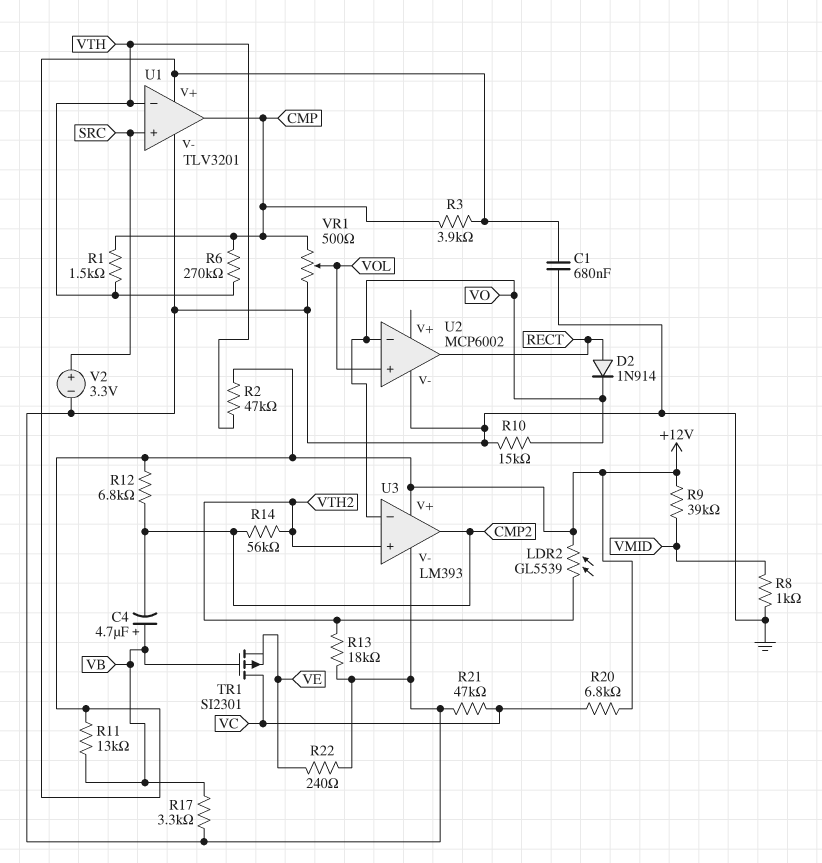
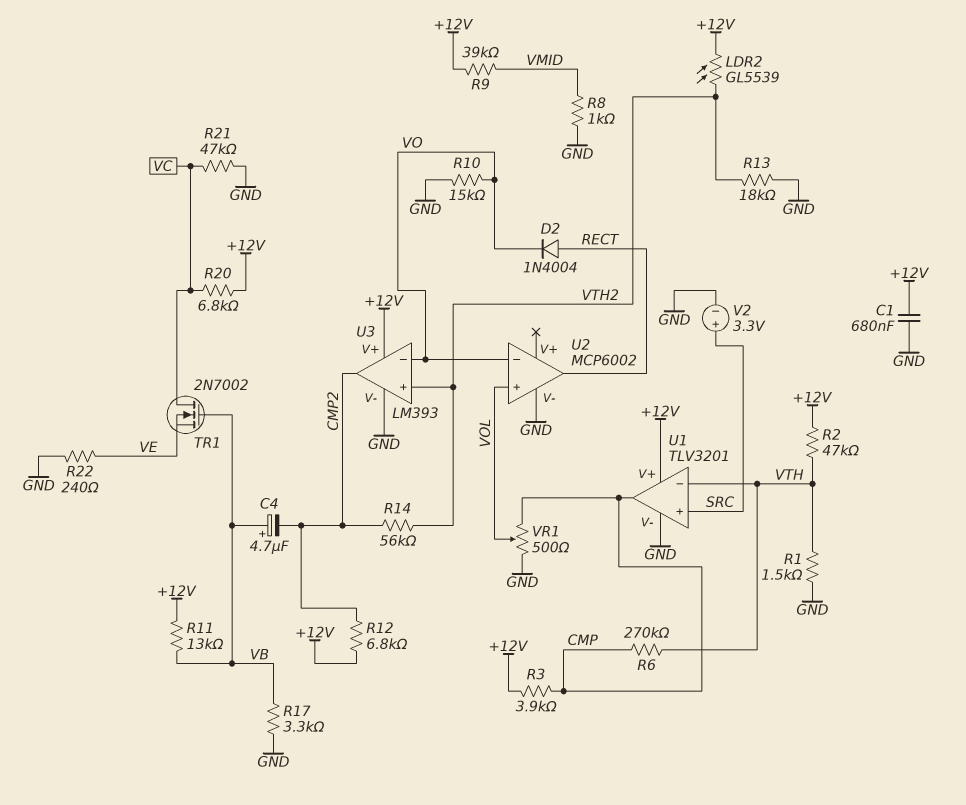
D2: diode 1N914 (A RECT, K VO) -> diode 1N4004 (A RECT, K VO)
R1: 1.5k (CMP, VTH) -> 1.5k (GND, VTH)
TR1: PMOS SI2301 (G VB, D VC, S VE) -> NMOS 2N7002 (G VB, D VC, S VE)

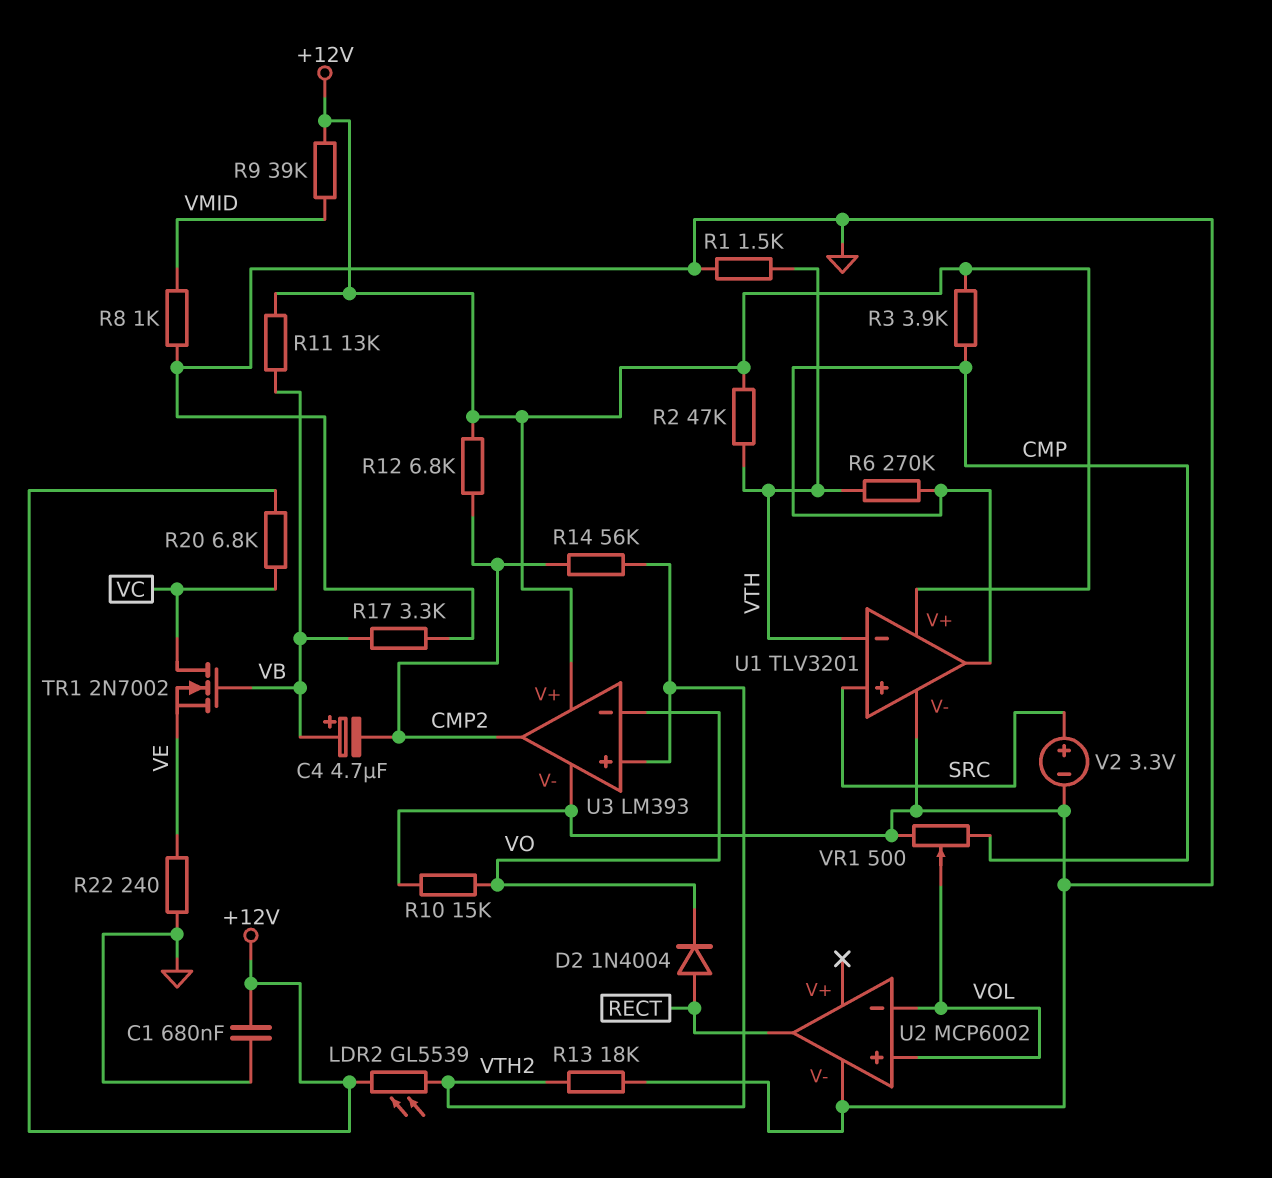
R21: 47k (GND, VC) -> none
U2 pin in-: VO -> VOL

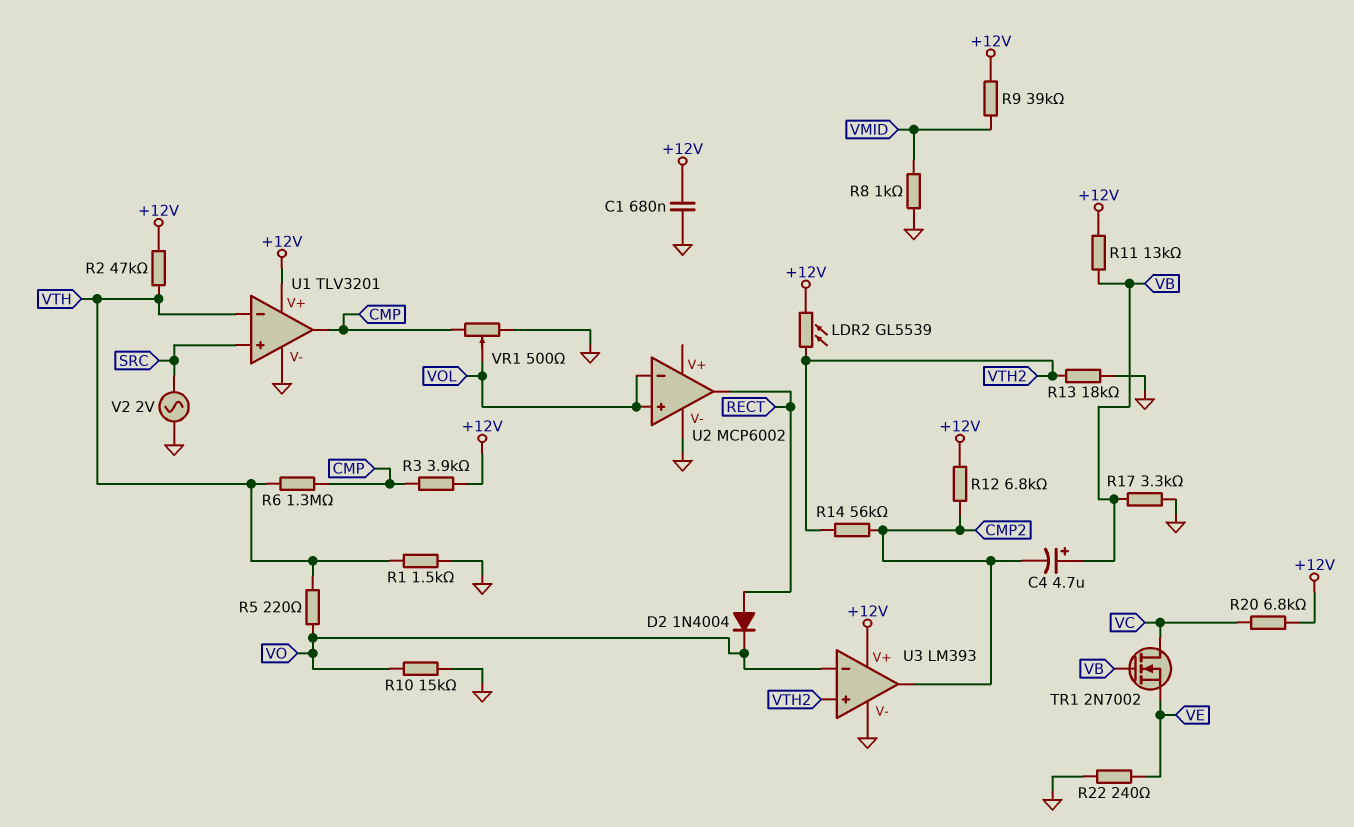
R5: none -> 220 (VO, VTH)
R6: 270k (CMP, VTH) -> 1.3M (CMP, VTH)
V2: 3.3V (plus SRC, minus GND) -> AC 2V (GND, SRC)

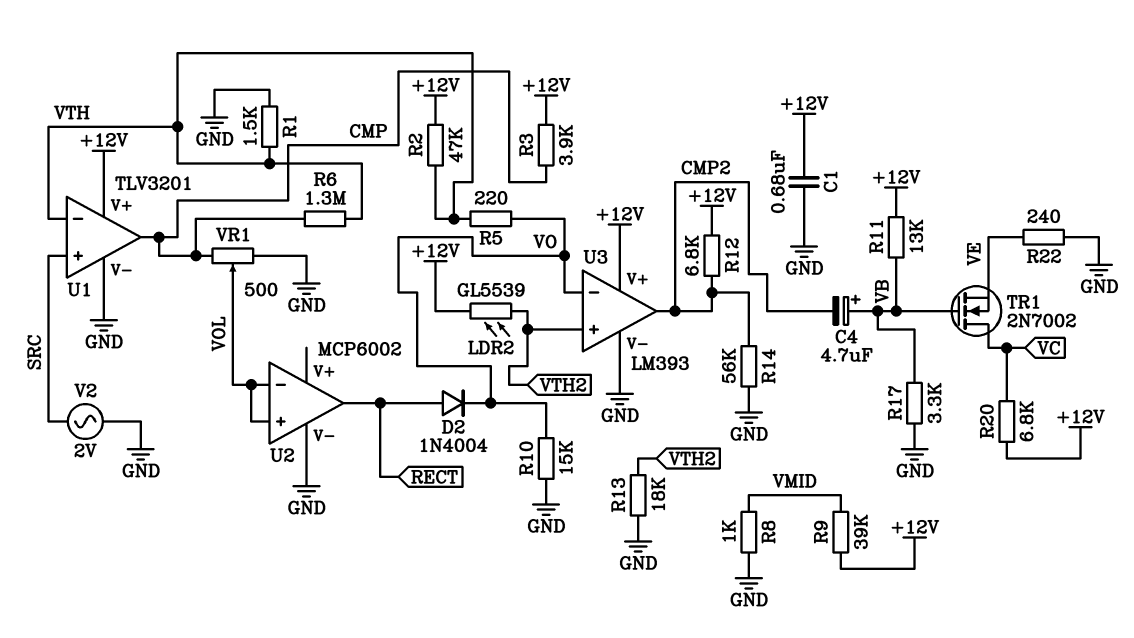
R14: 56k (CMP2, VTH2) -> 56k (CMP2, GND)

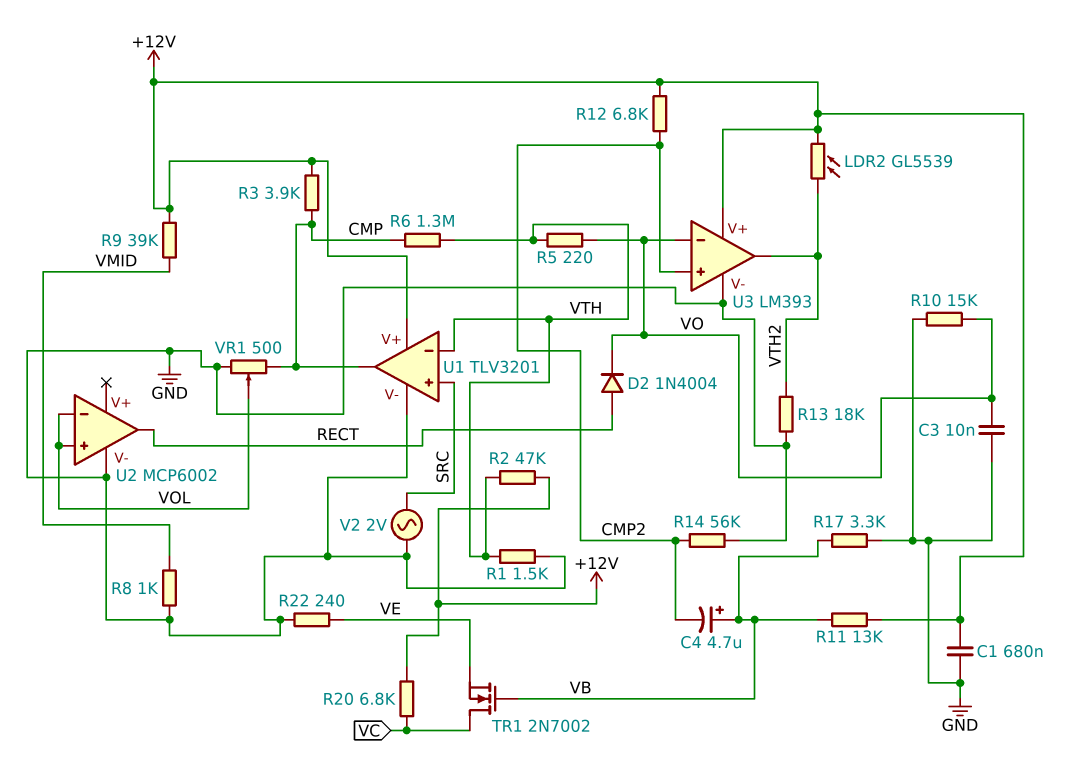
C3: none -> 10nF (GND, VO)
U3 pin in+: VTH2 -> CMP2
U3 pin out: CMP2 -> VTH2

